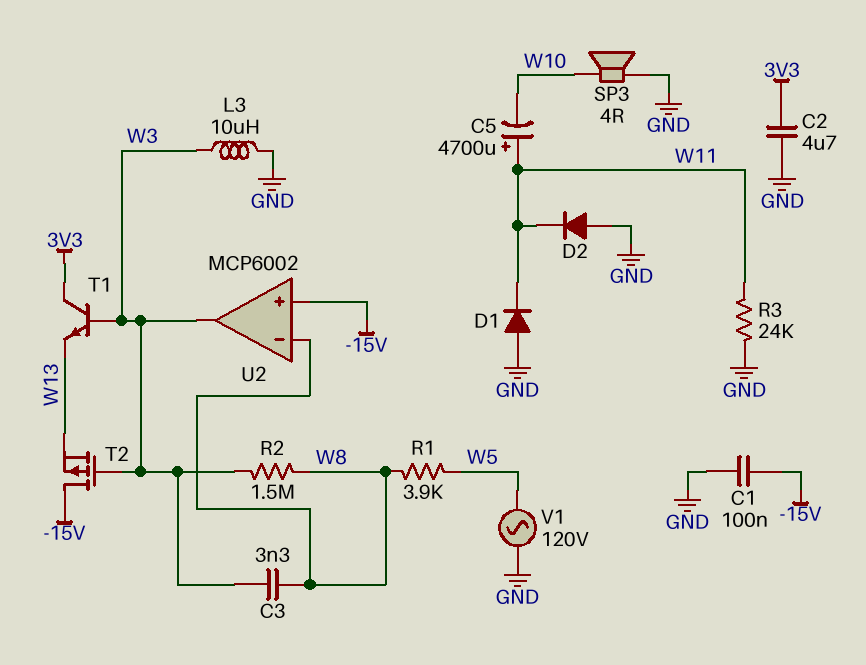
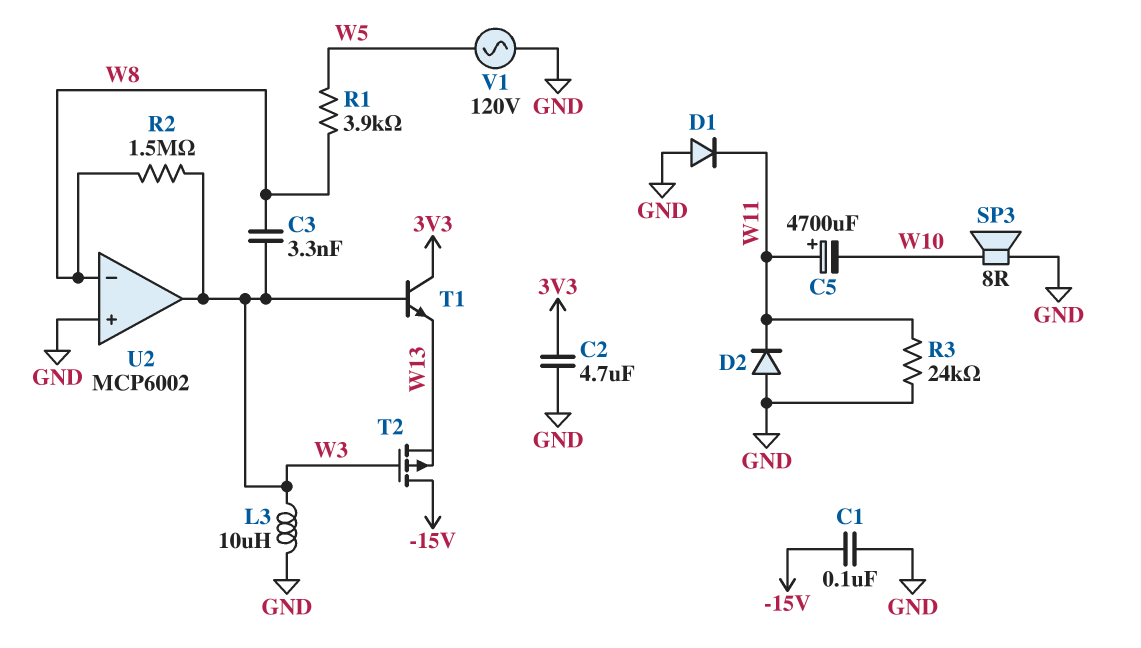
SP3: speaker 4R (GND, W10) -> speaker 8R (GND, W10)
U2 pin in+: -15V -> GND

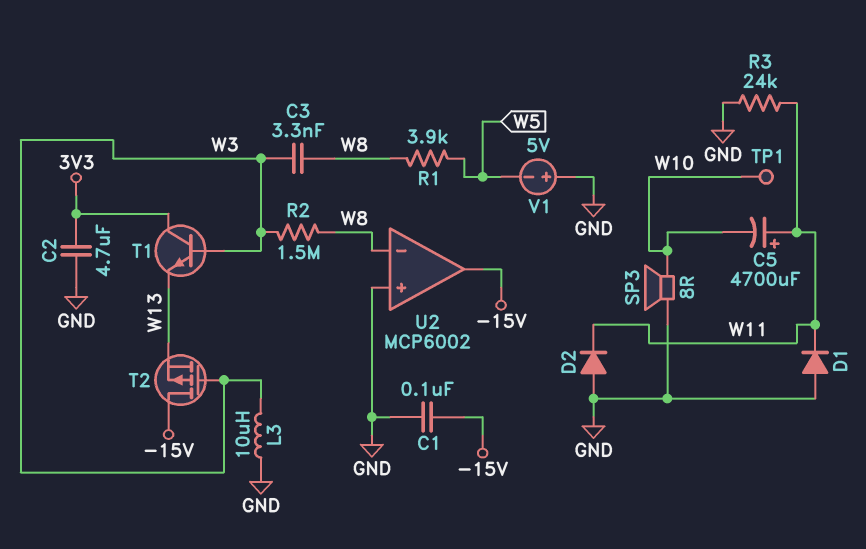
TP1: none -> test point (W10)
U2 pin out: W3 -> -15V
V1: AC 120V (GND, W5) -> 5V (plus GND, minus W5)

